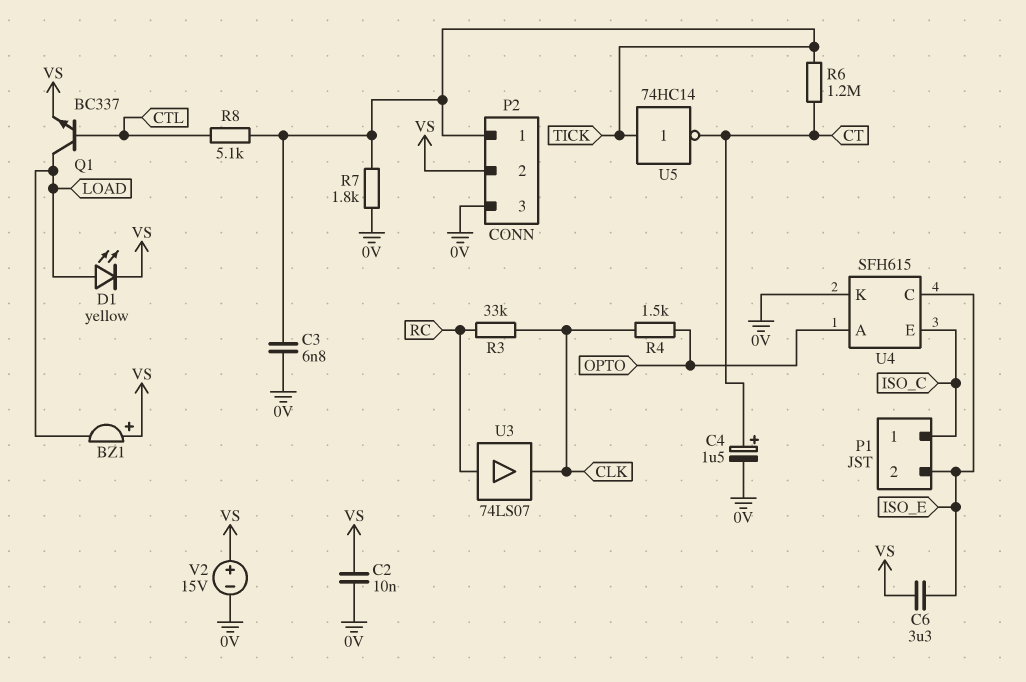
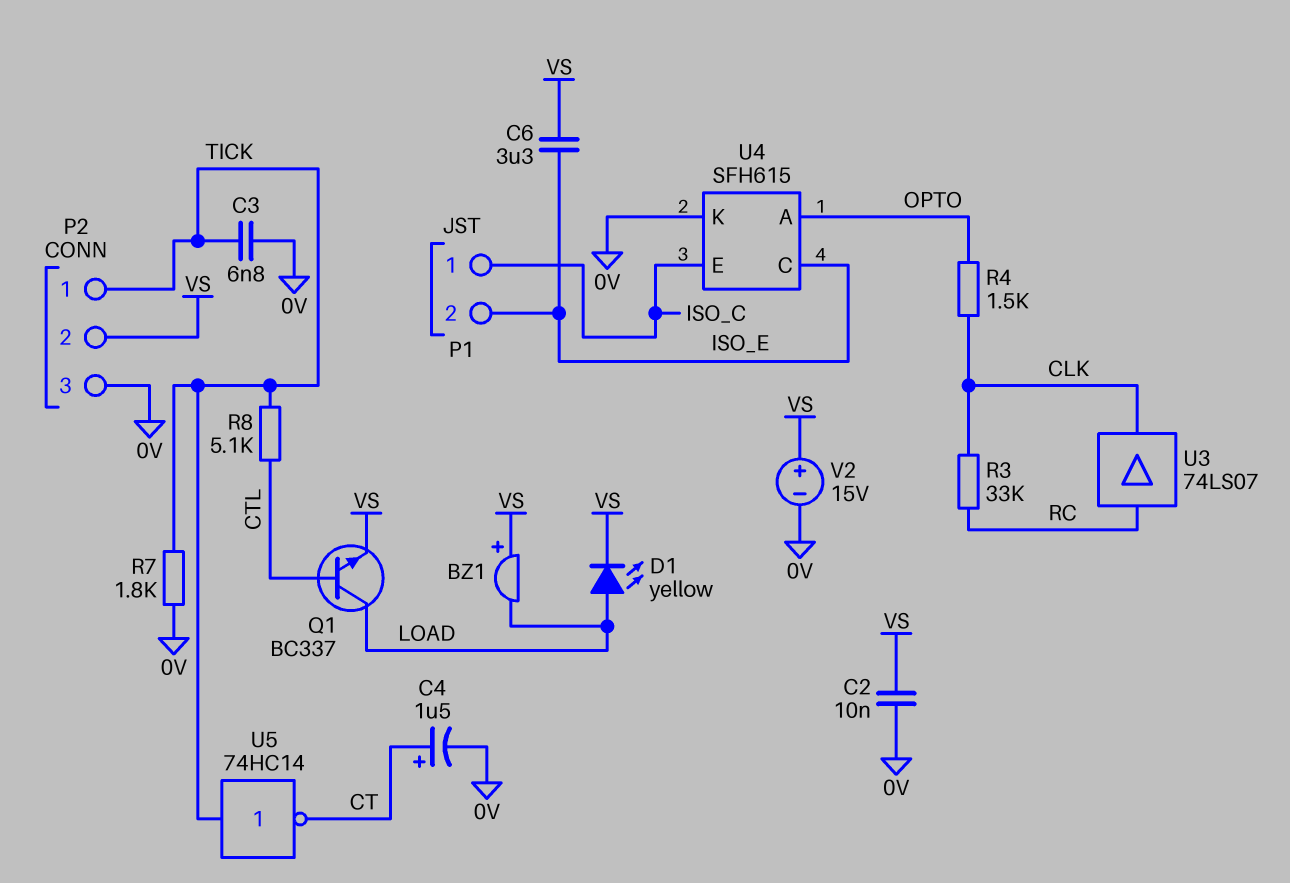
R6: 1.2M (CT, TICK) -> none

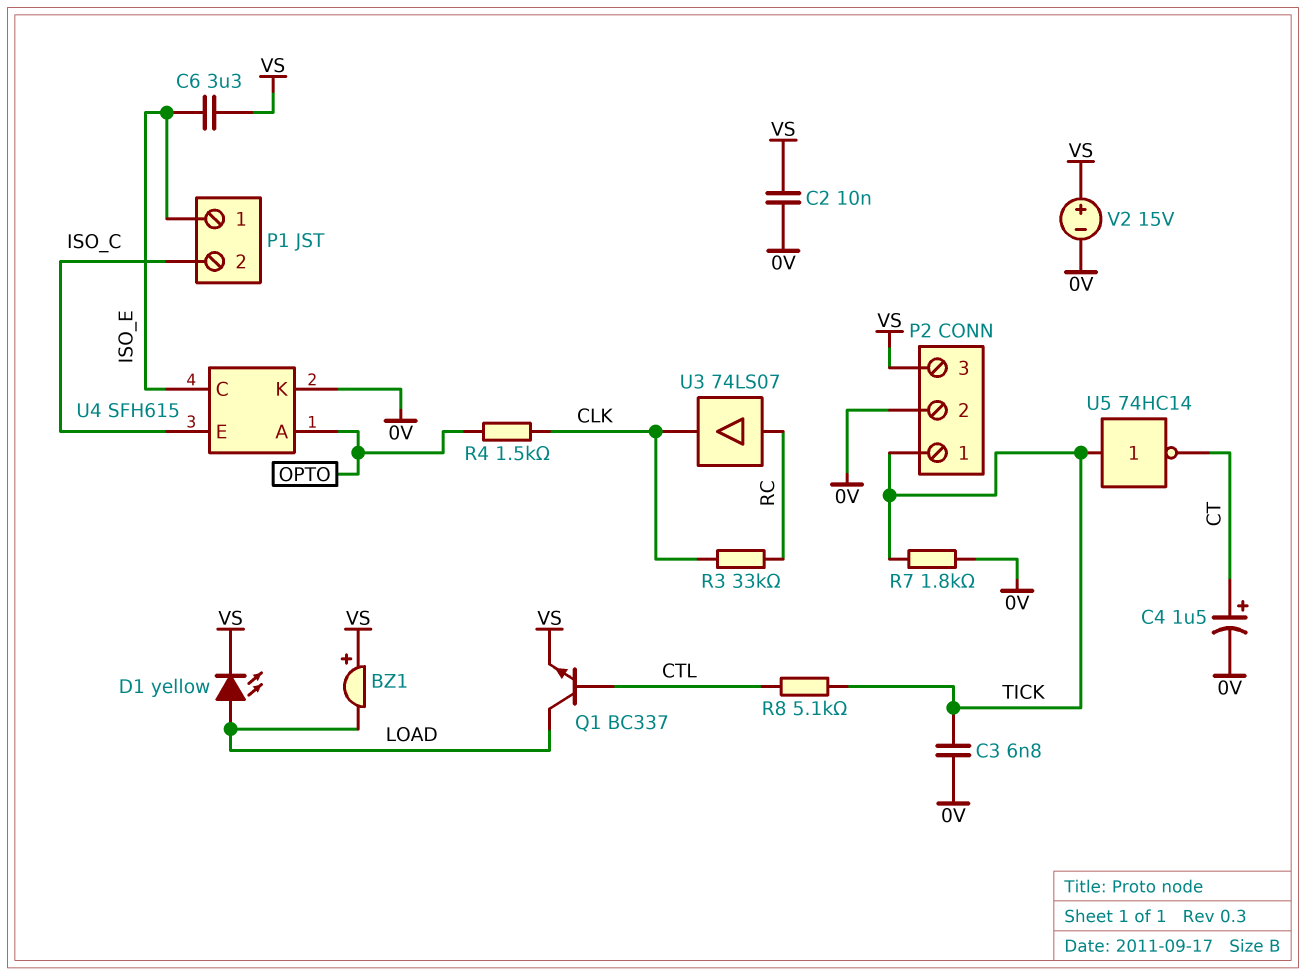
P1 pin 1: ISO_C -> ISO_E
P1 pin 2: ISO_E -> ISO_C
P2 pin 2: VS -> 0V
P2 pin 3: 0V -> VS

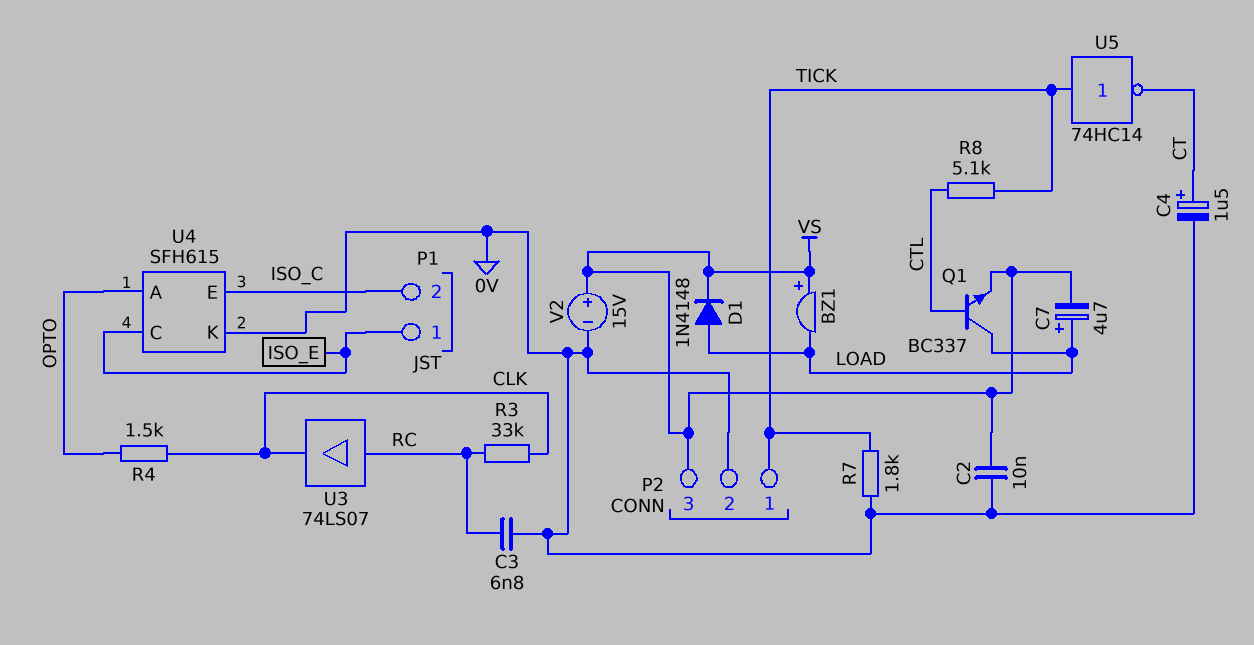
C3: 6.8nF (0V, TICK) -> 6.8nF (0V, RC)
C6: 3.3uF (ISO_E, VS) -> none
C7: none -> 4.7uF (plus LOAD, minus VS)
D1: LED yellow (A LOAD, K VS) -> diode 1N4148 (A LOAD, K VS)

